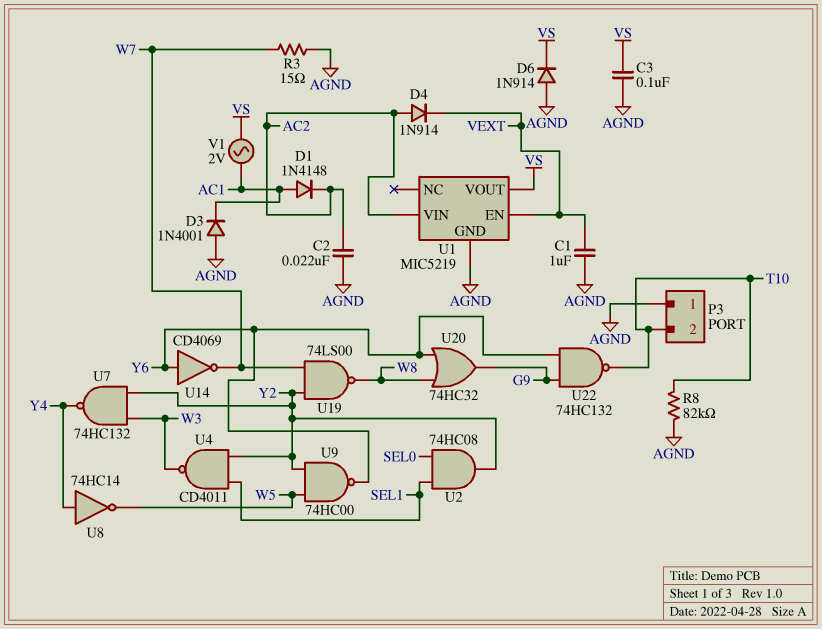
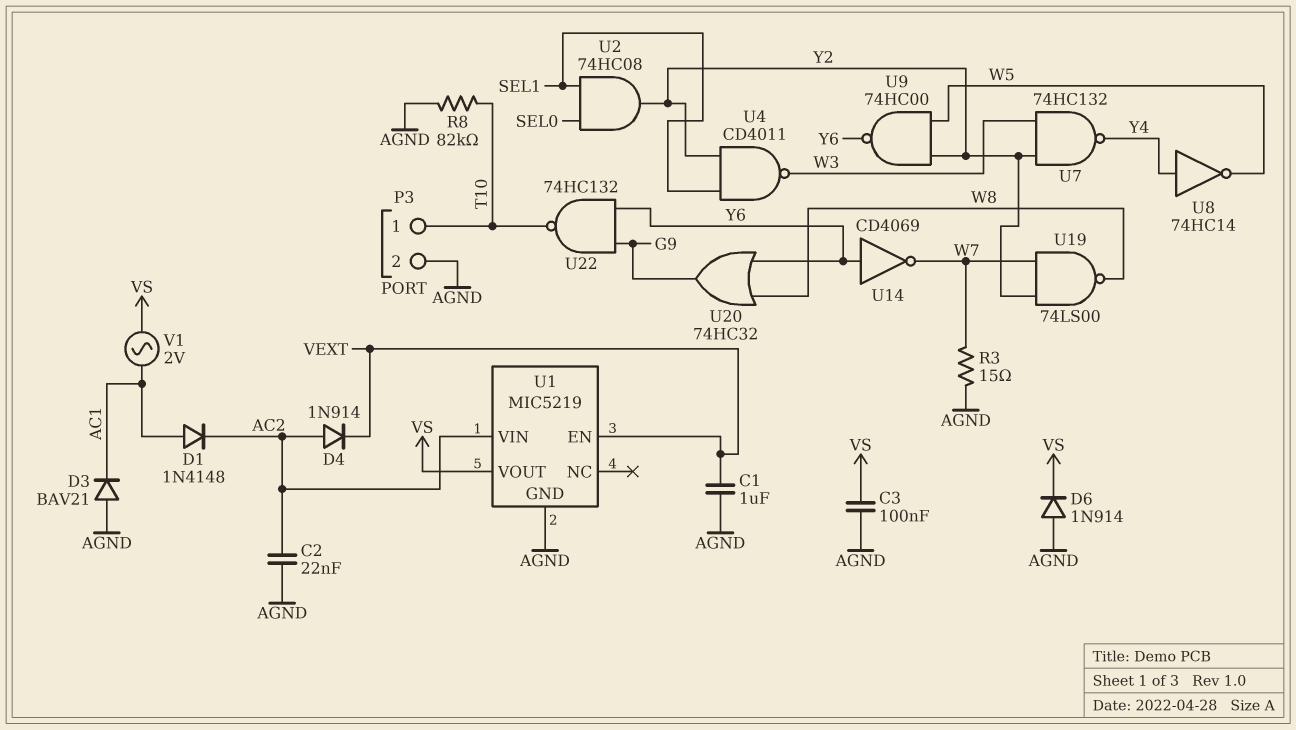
D3: diode 1N4001 (A AGND, K AC1) -> diode BAV21 (A AGND, K AC1)
P3 pin 1: AGND -> T10
P3 pin 2: T10 -> AGND

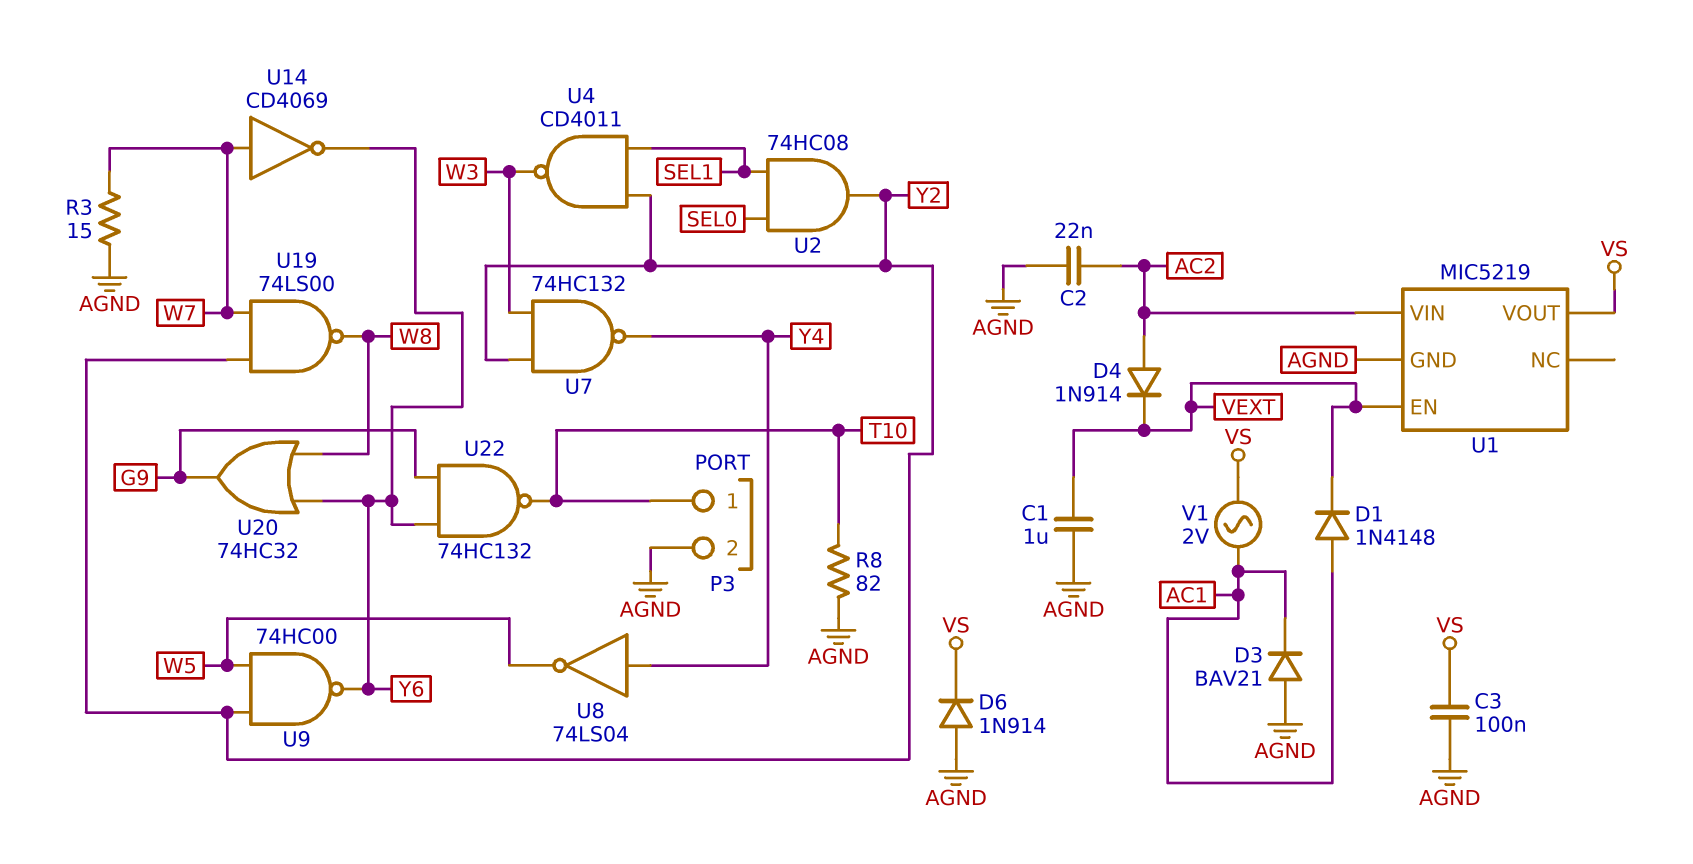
D1: diode 1N4148 (A AC1, K AC2) -> diode 1N4148 (A AC1, K VEXT)
R8: 82k (AGND, T10) -> 82 (AGND, T10)
U8: NOT 74HC14 (in Y4, out W5) -> NOT 74LS04 (in Y4, out W5)
U14: NOT CD4069 (in Y6, out W7) -> NOT CD4069 (in W7, out Y6)

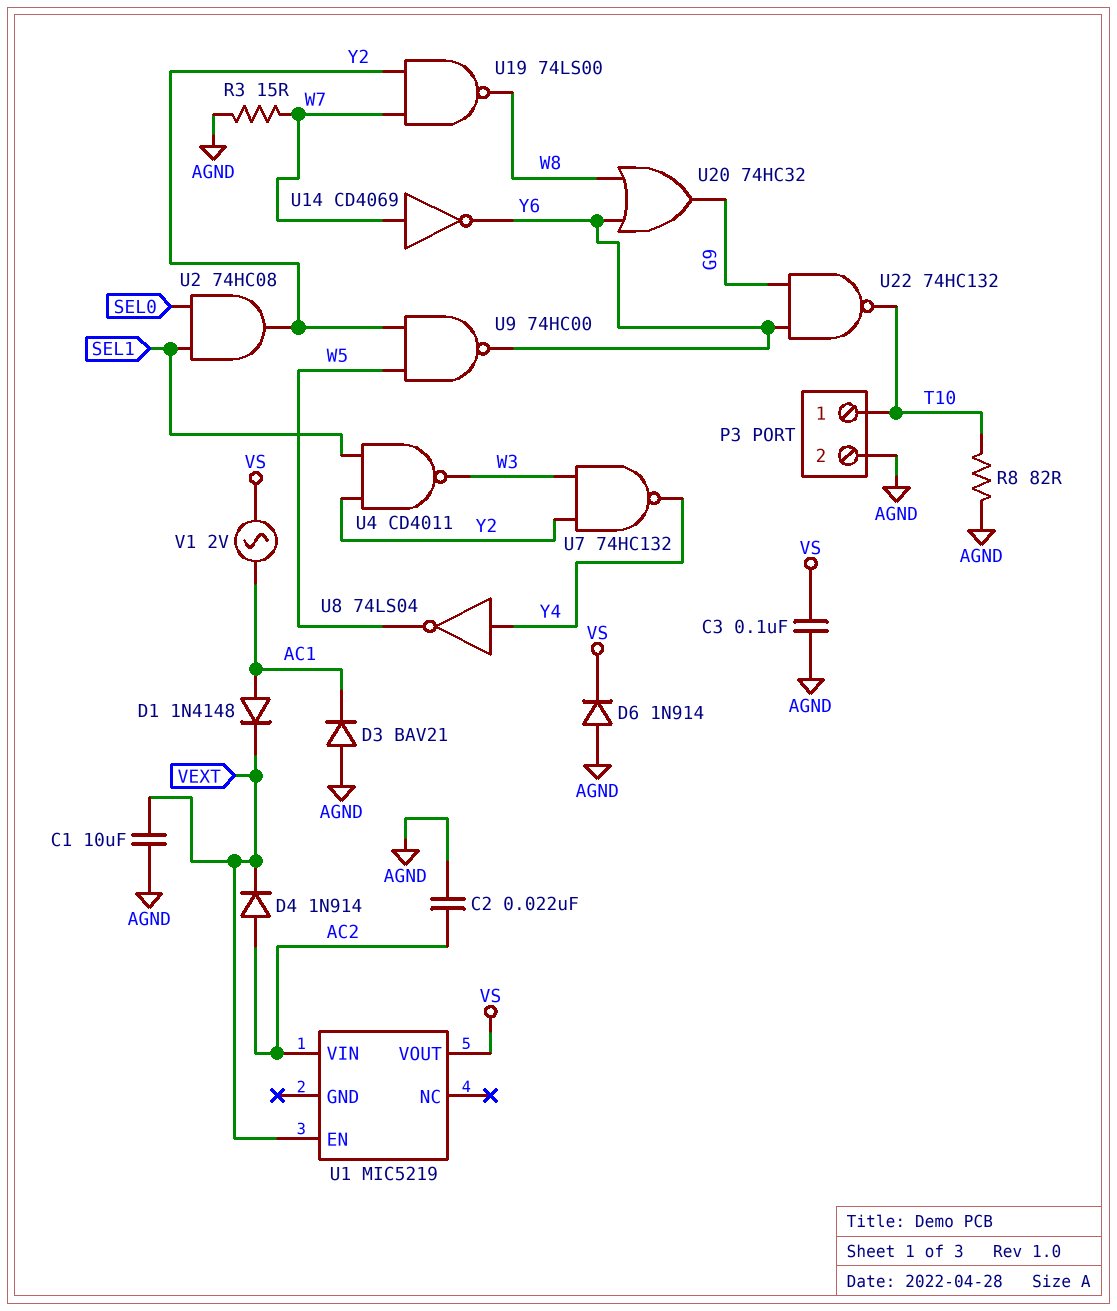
C1: 1uF (AGND, VEXT) -> 10uF (AGND, VEXT)
U1 pin GND: AGND -> none

